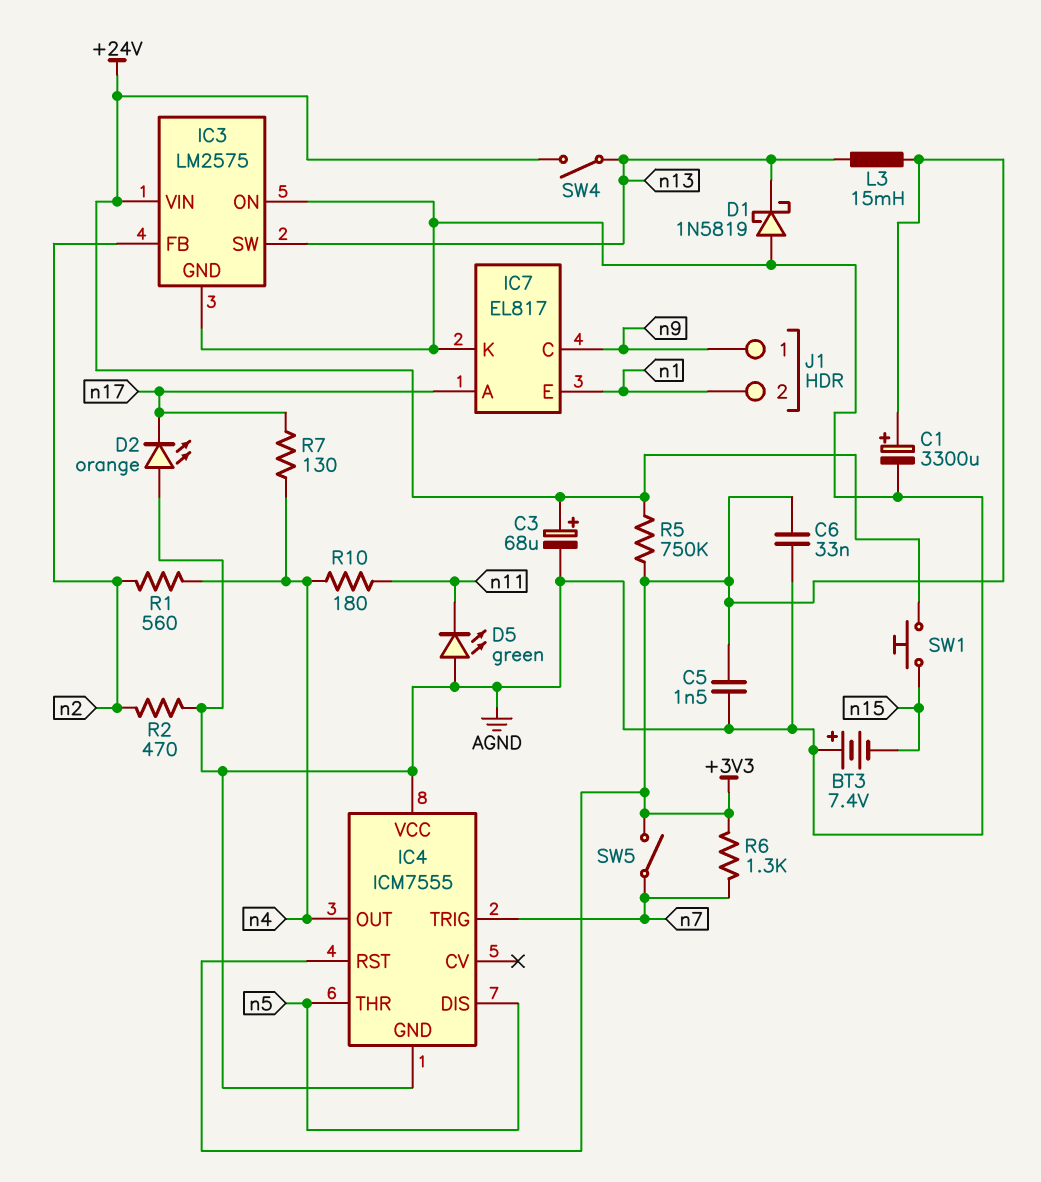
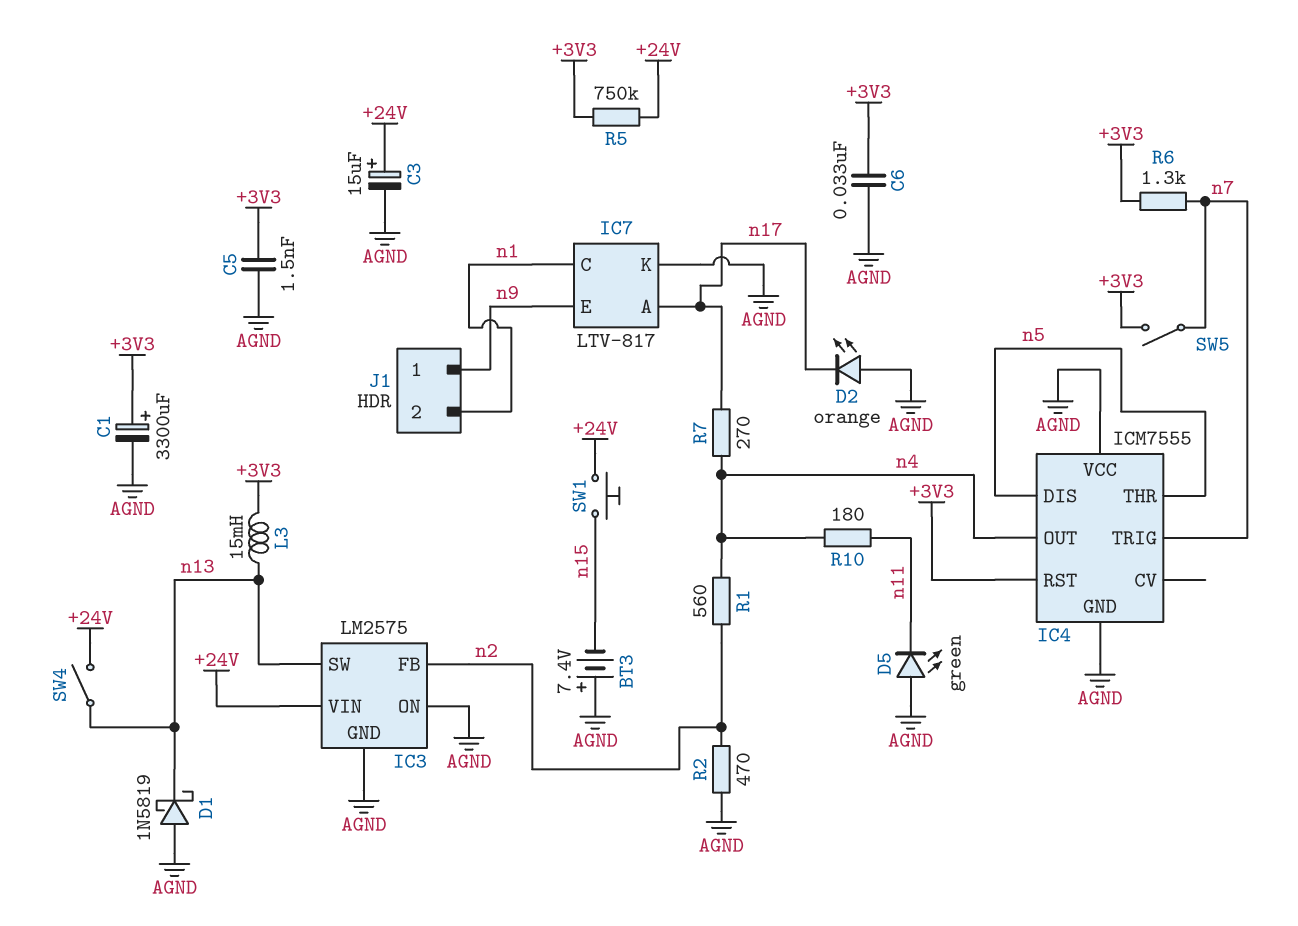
C3: 68uF (plus +24V, minus AGND) -> 15uF (plus +24V, minus AGND)
IC7: EL817 -> LTV-817
IC7 pin C: n9 -> n1
IC7 pin E: n1 -> n9
R7: 130 (n4, n17) -> 270 (n4, n17)

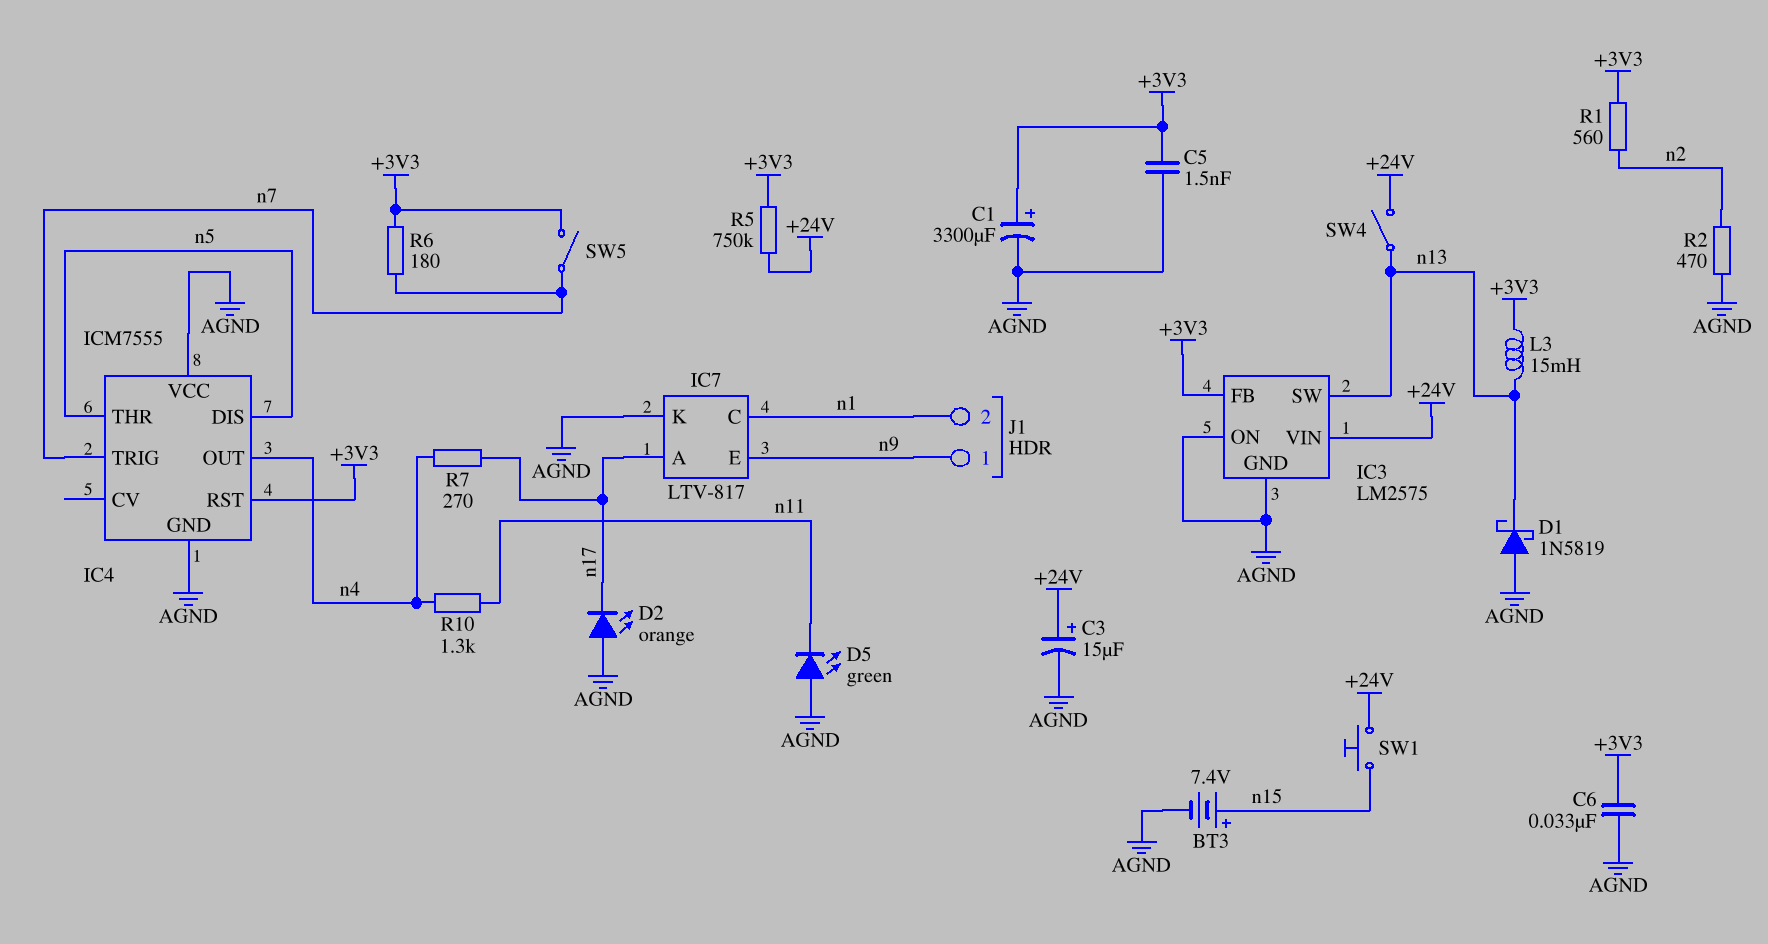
BT3: 7.4V (plus AGND, minus n15) -> 7.4V (plus n15, minus AGND)
IC3 pin FB: n2 -> +3V3
R1: 560 (n2, n4) -> 560 (+3V3, n2)
R6: 1.3k (+3V3, n7) -> 180 (+3V3, n7)
R10: 180 (n4, n11) -> 1.3k (n4, n11)

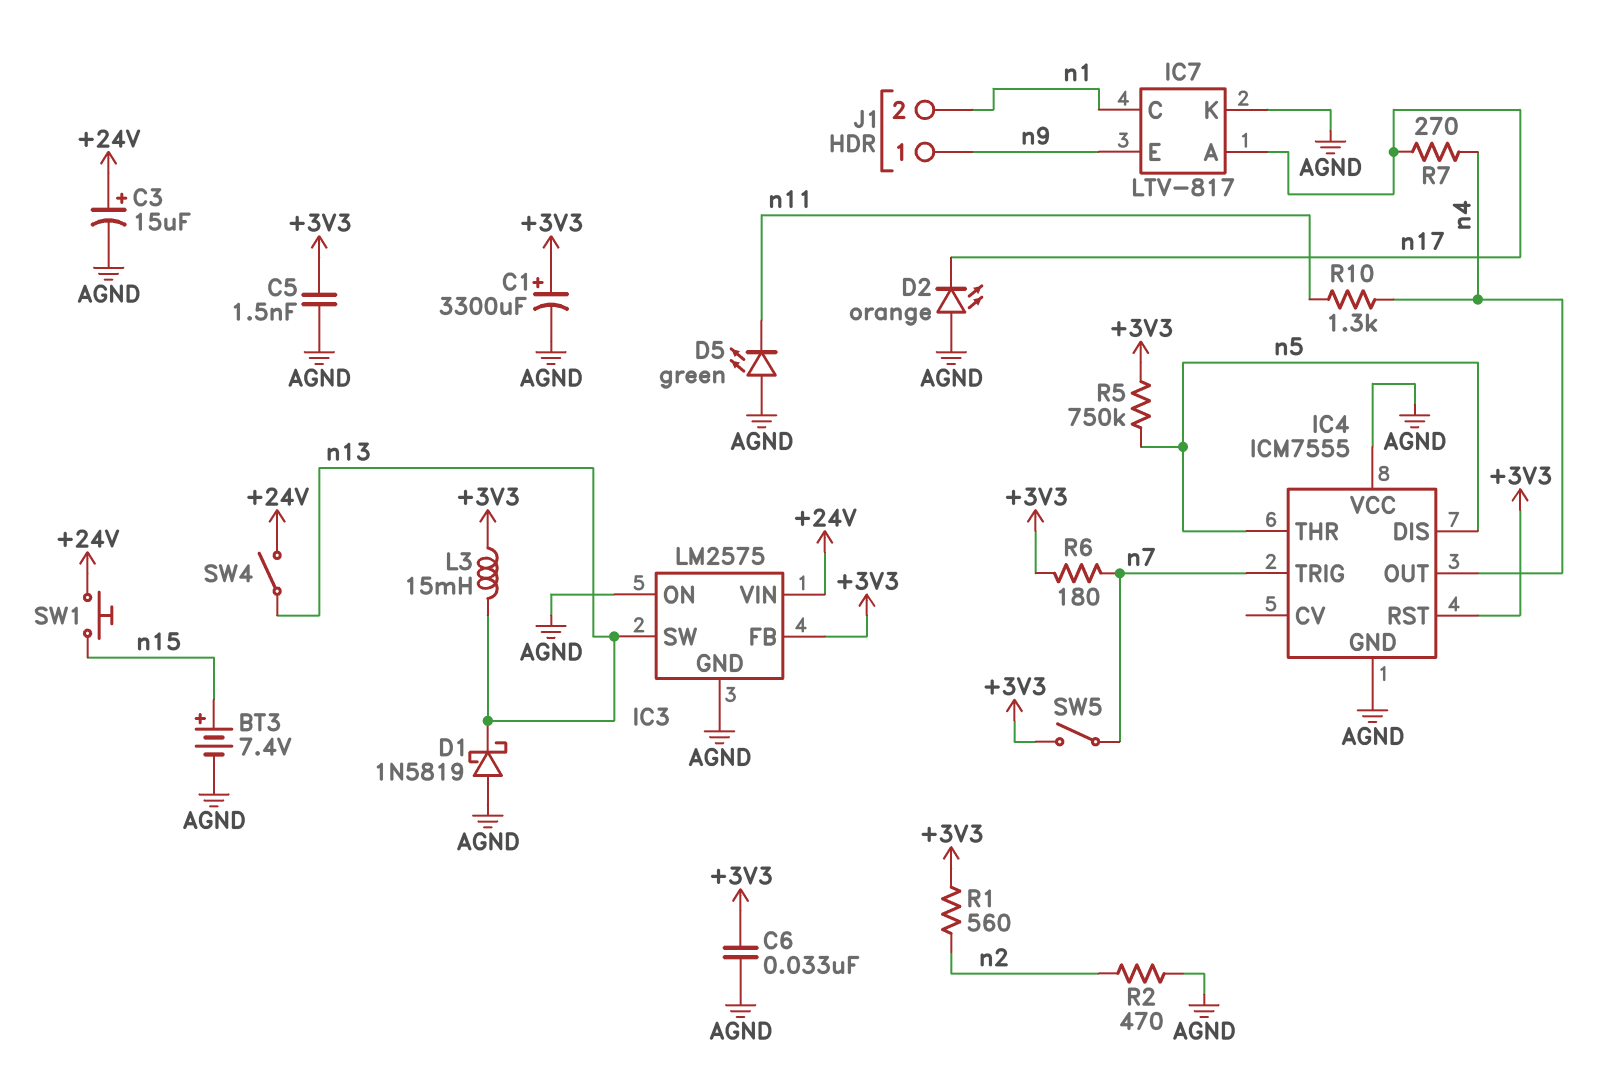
R5: 750k (+3V3, +24V) -> 750k (+3V3, n5)

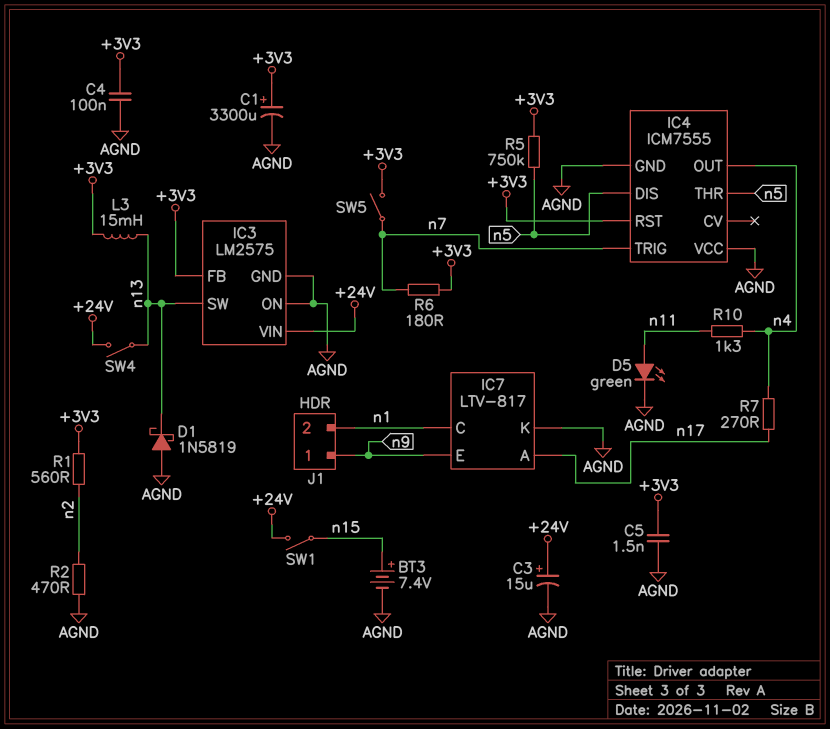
C4: none -> 100nF (+3V3, AGND)
C6: 33nF (+3V3, AGND) -> none
D2: LED orange (A AGND, K n17) -> none
D5: LED green (A AGND, K n11) -> LED green (A n11, K AGND)
SW1: button (+24V, n15) -> switch (+24V, n15)

